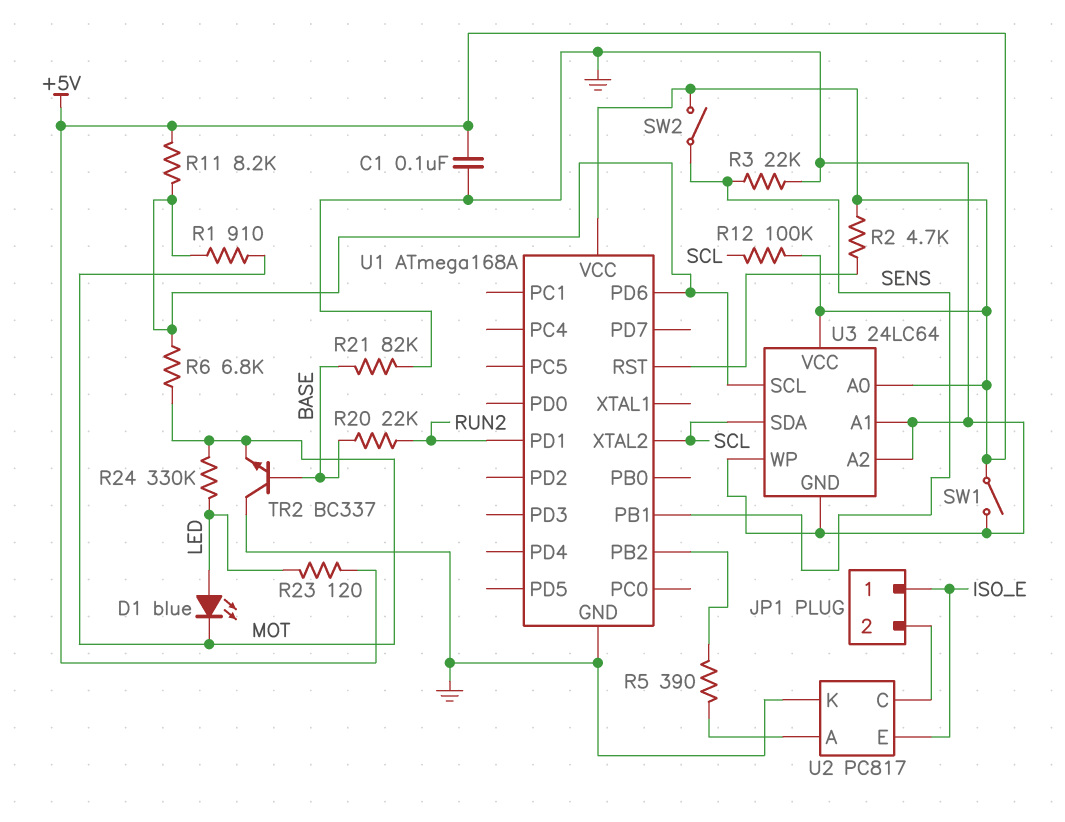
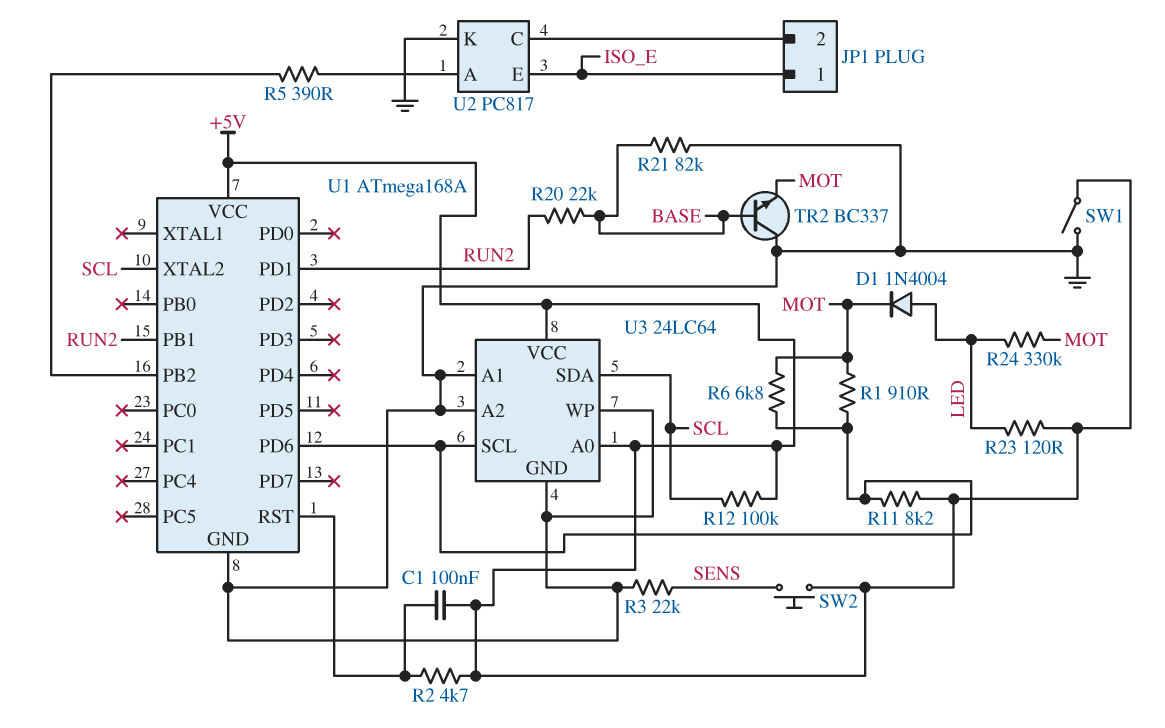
C1: 100nF (+5V, GND) -> 100nF (+5V, U1/RST)
D1: LED blue (A LED, K MOT) -> diode 1N4004 (A LED, K MOT)
SW2: switch (+5V, SENS) -> button (+5V, SENS)
U1 pin PB1: SENS -> RUN2

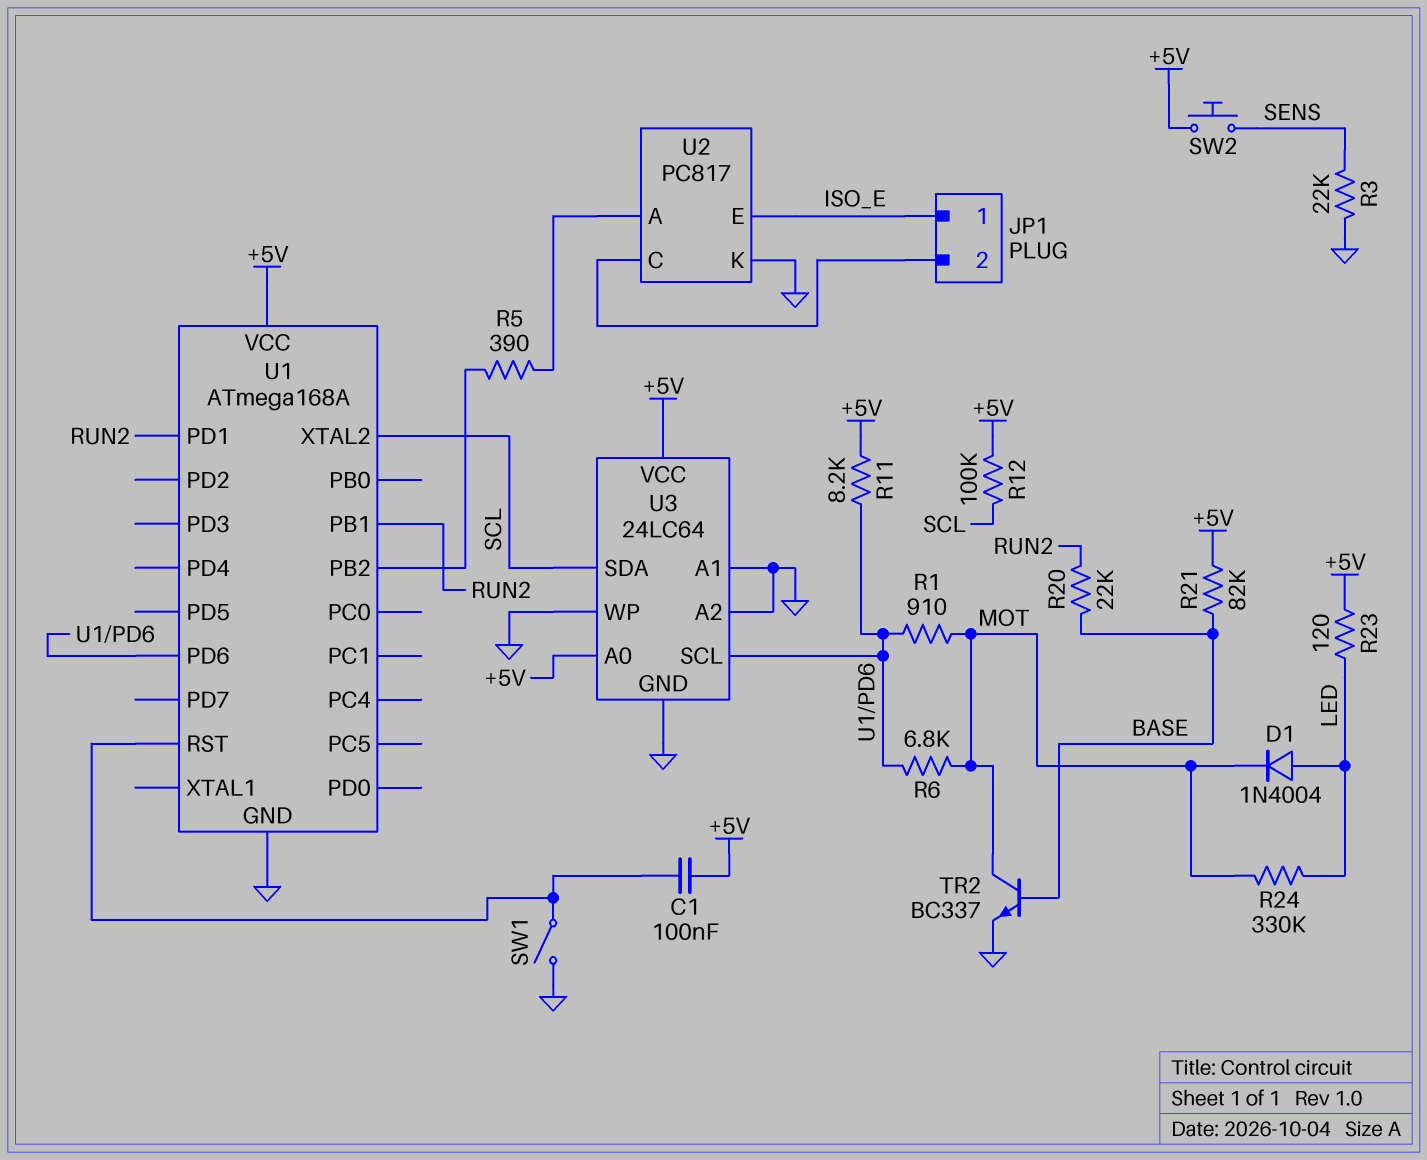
R2: 4.7k (+5V, U1/RST) -> none
R21: 82k (BASE, GND) -> 82k (+5V, BASE)
SW1: switch (+5V, GND) -> switch (GND, U1/RST)
TR2: NPN BC337 (B BASE, C GND, E MOT) -> NPN BC337 (B BASE, C MOT, E GND)

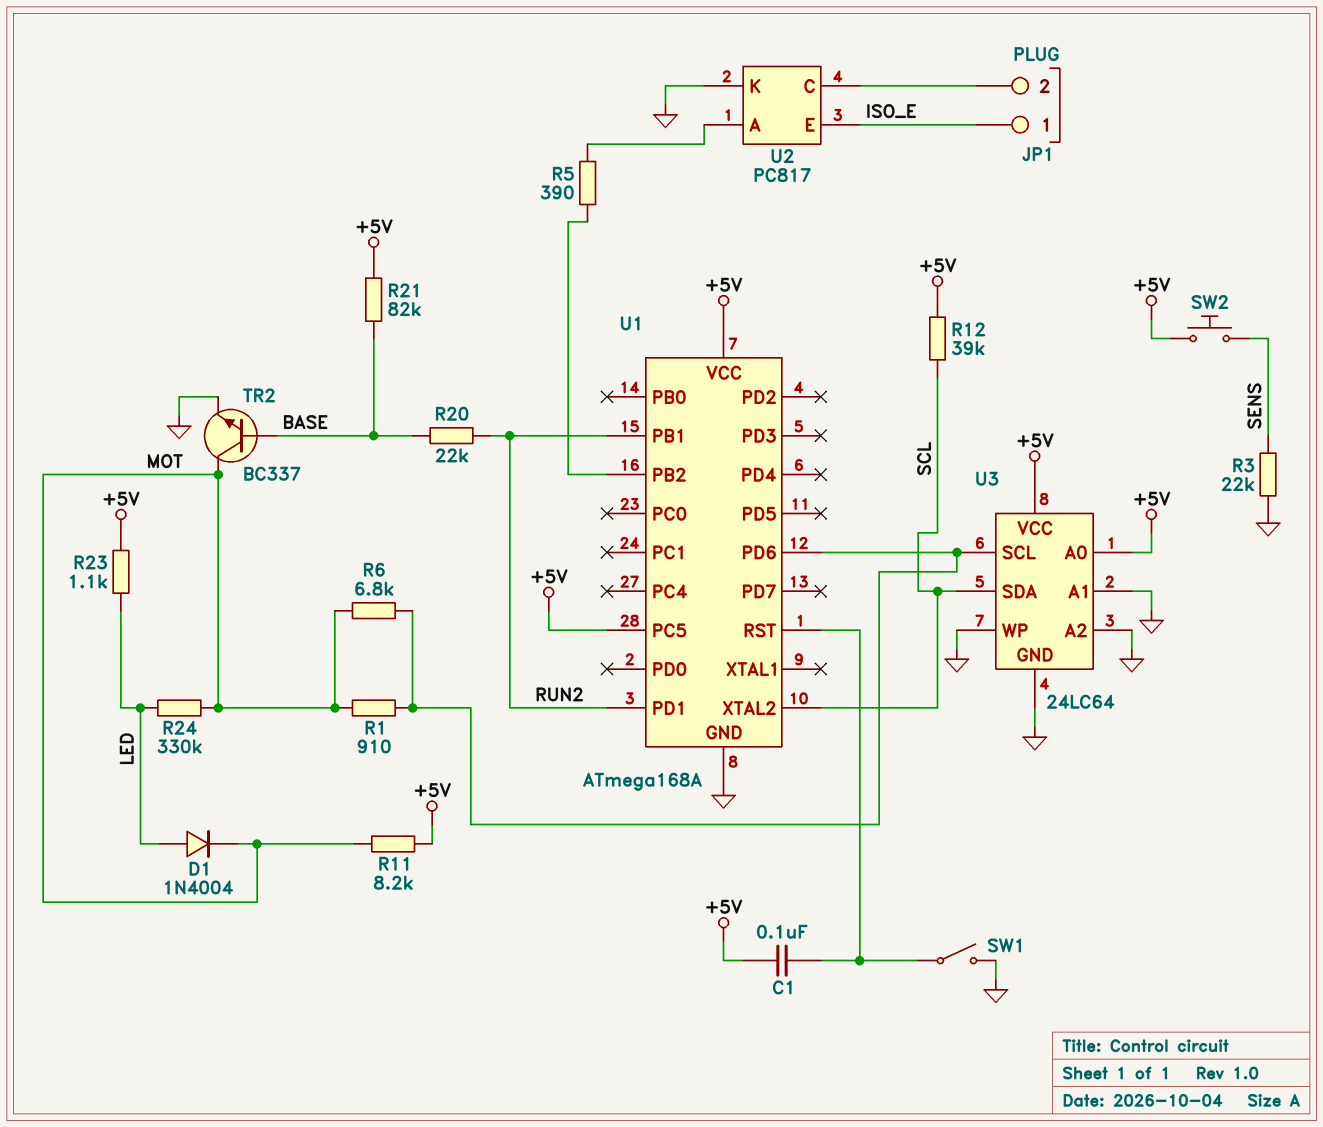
R11: 8.2k (+5V, U1/PD6) -> 8.2k (+5V, MOT)
R12: 100k (+5V, SCL) -> 39k (+5V, SCL)
R23: 120 (+5V, LED) -> 1.1k (+5V, LED)
U1 pin PC5: none -> +5V

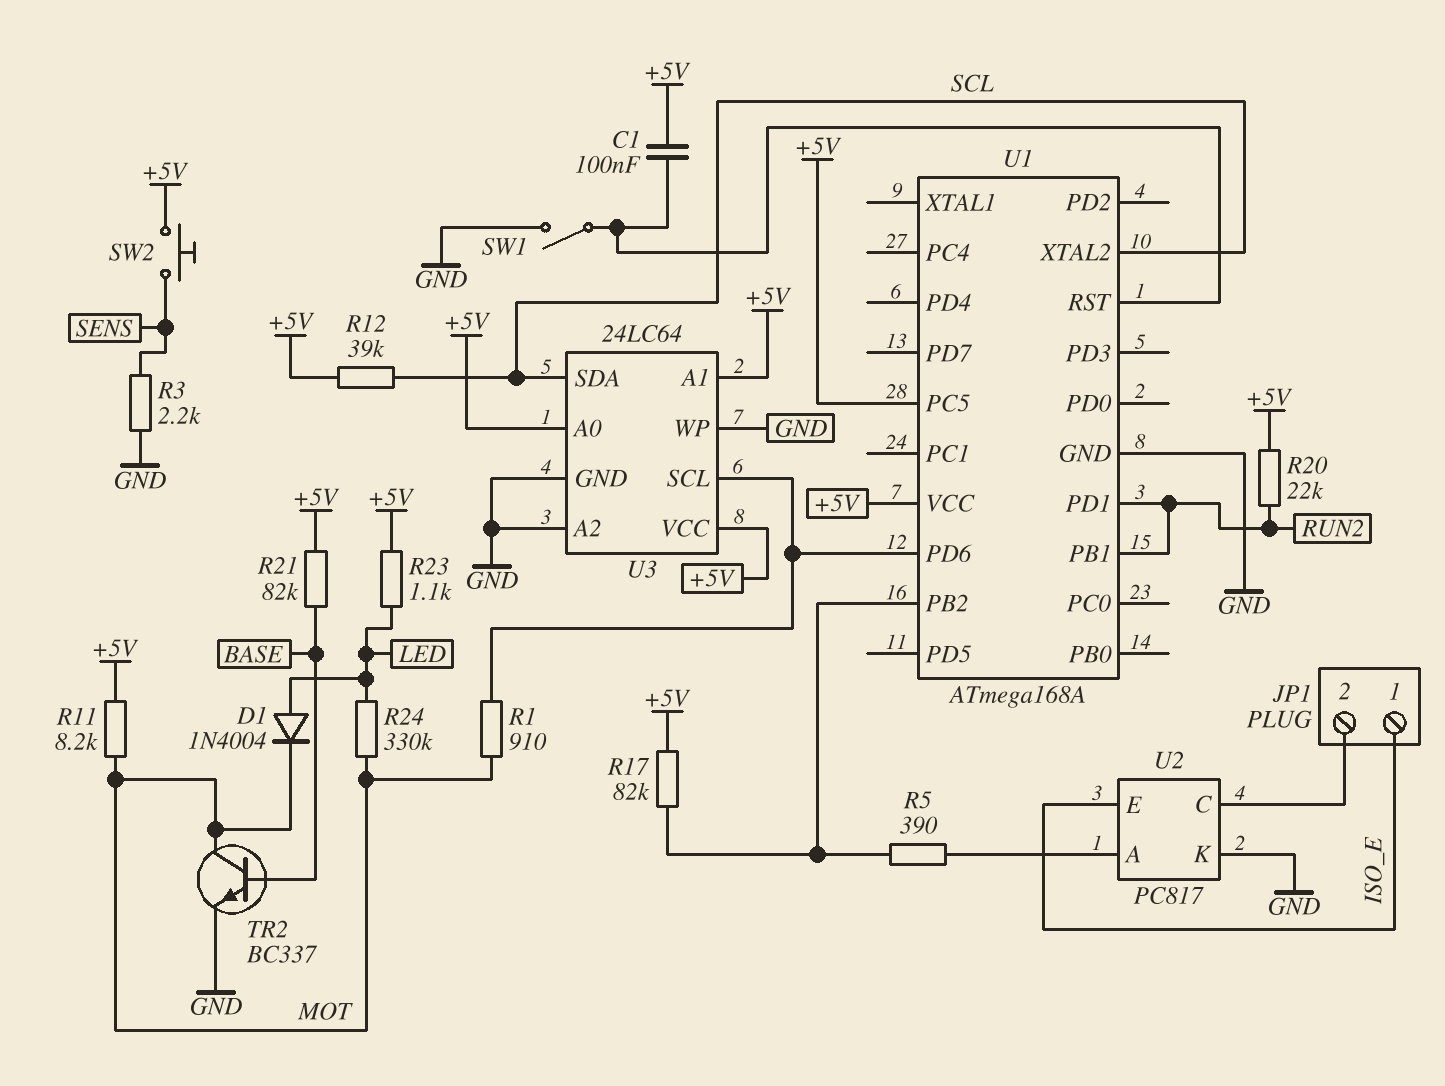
R3: 22k (GND, SENS) -> 2.2k (GND, SENS)
R6: 6.8k (MOT, U1/PD6) -> none
R17: none -> 82k (+5V, U1/PB2)
R20: 22k (BASE, RUN2) -> 22k (+5V, RUN2)
U3 pin A1: GND -> +5V

